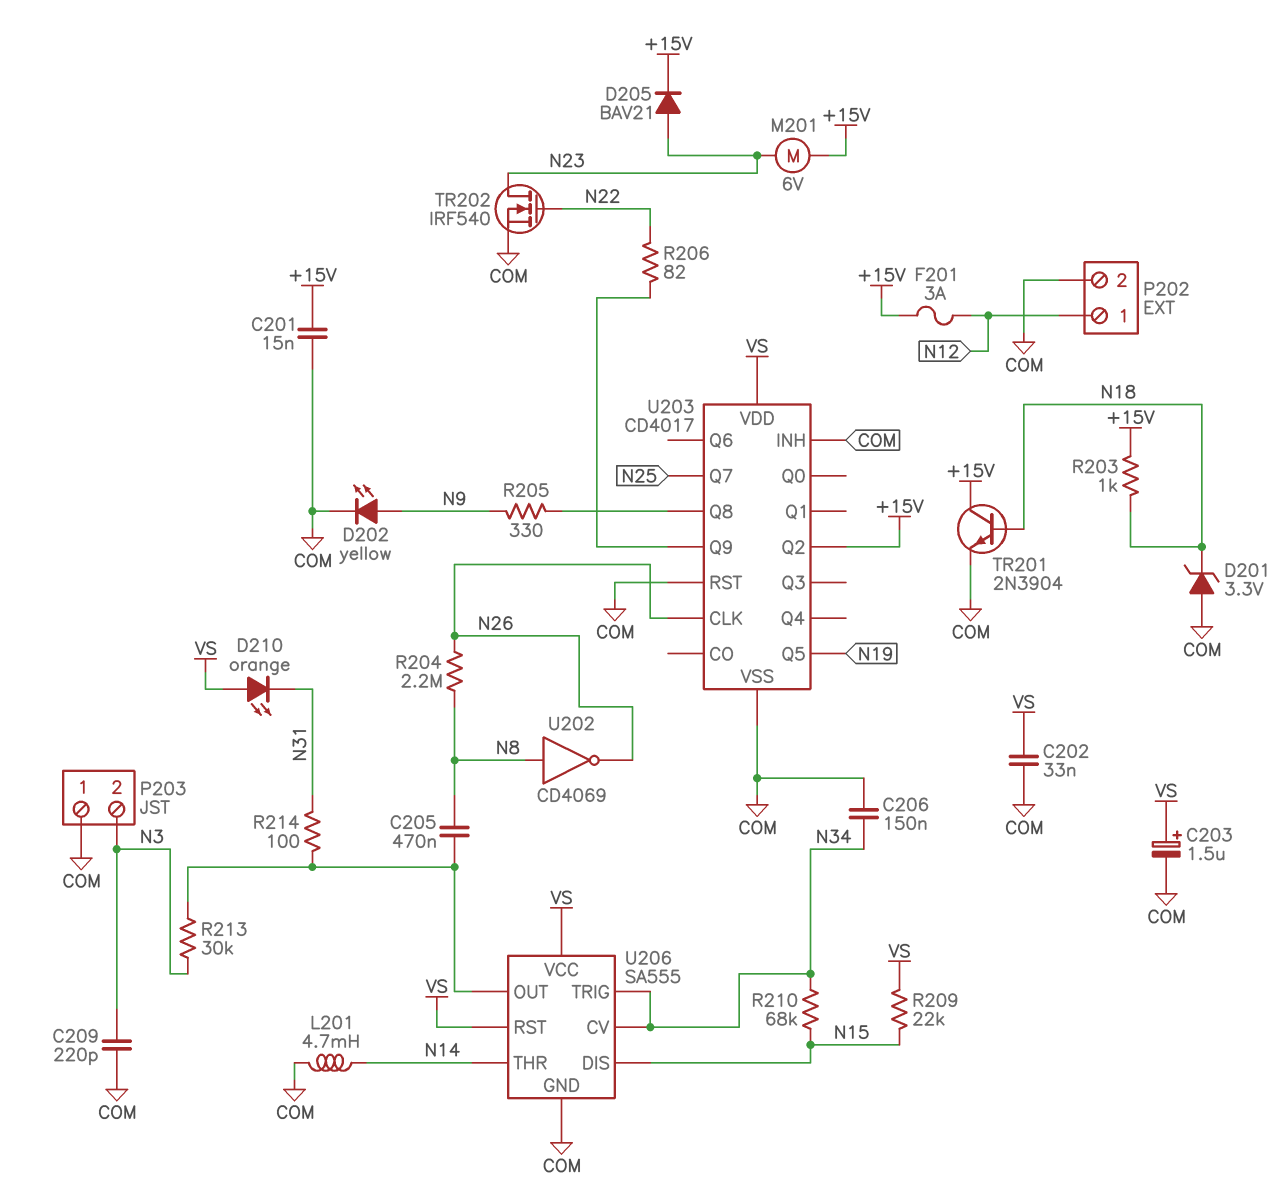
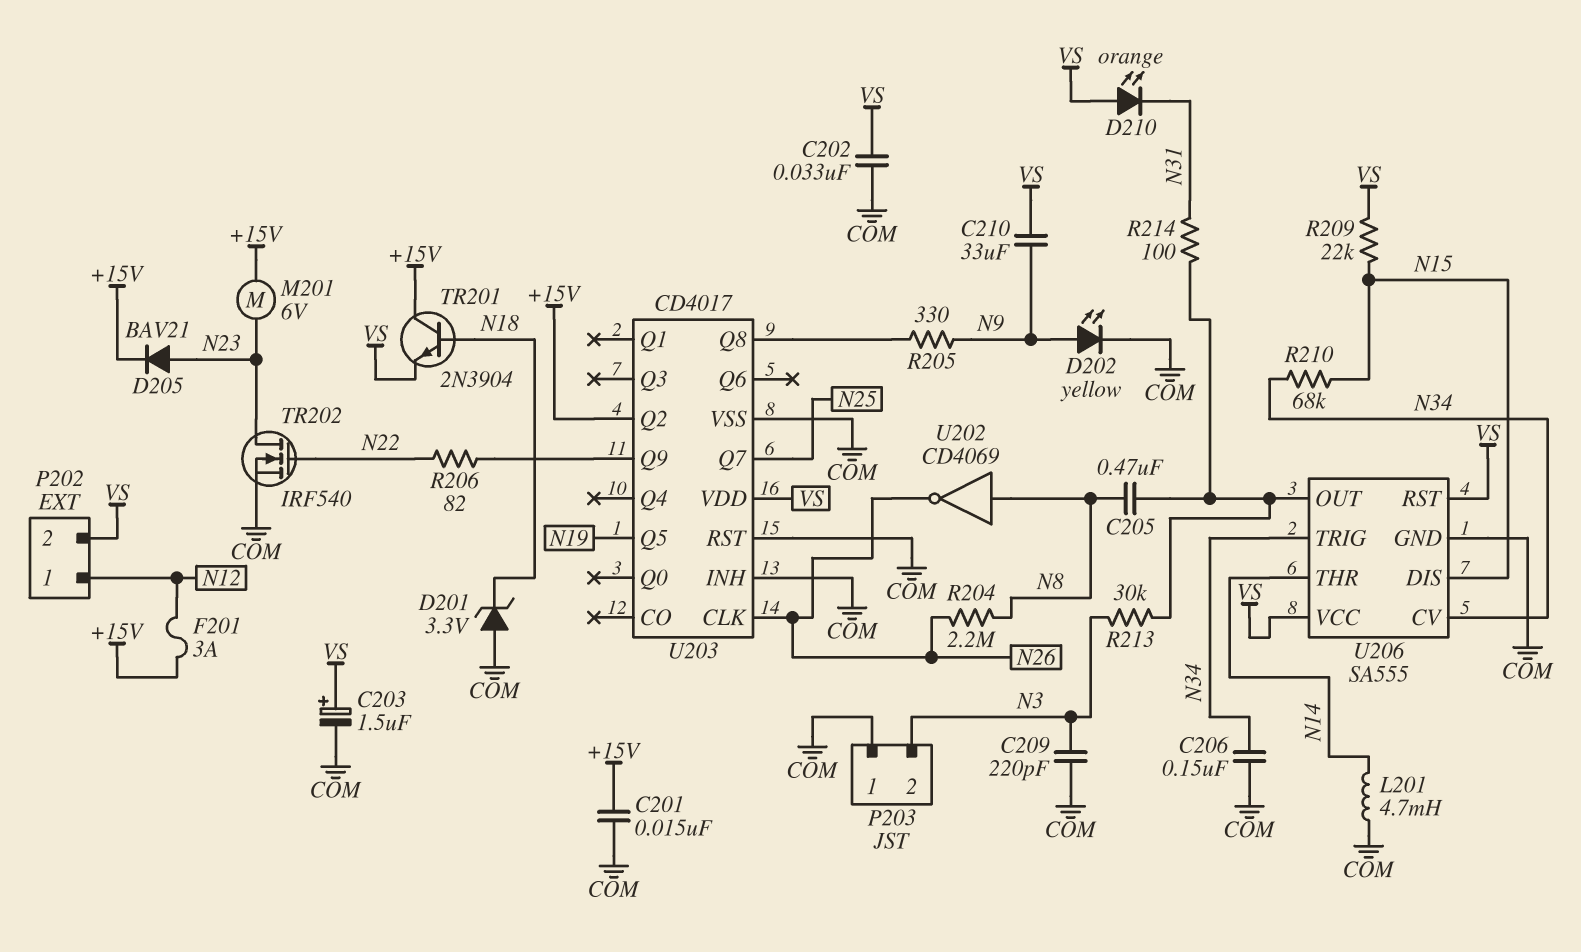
C210: none -> 33uF (N9, VS)
P202 pin 2: COM -> VS
R203: 1k (+15V, N18) -> none
TR201: NPN 2N3904 (B N18, C +15V, E COM) -> NPN 2N3904 (B N18, C +15V, E VS)

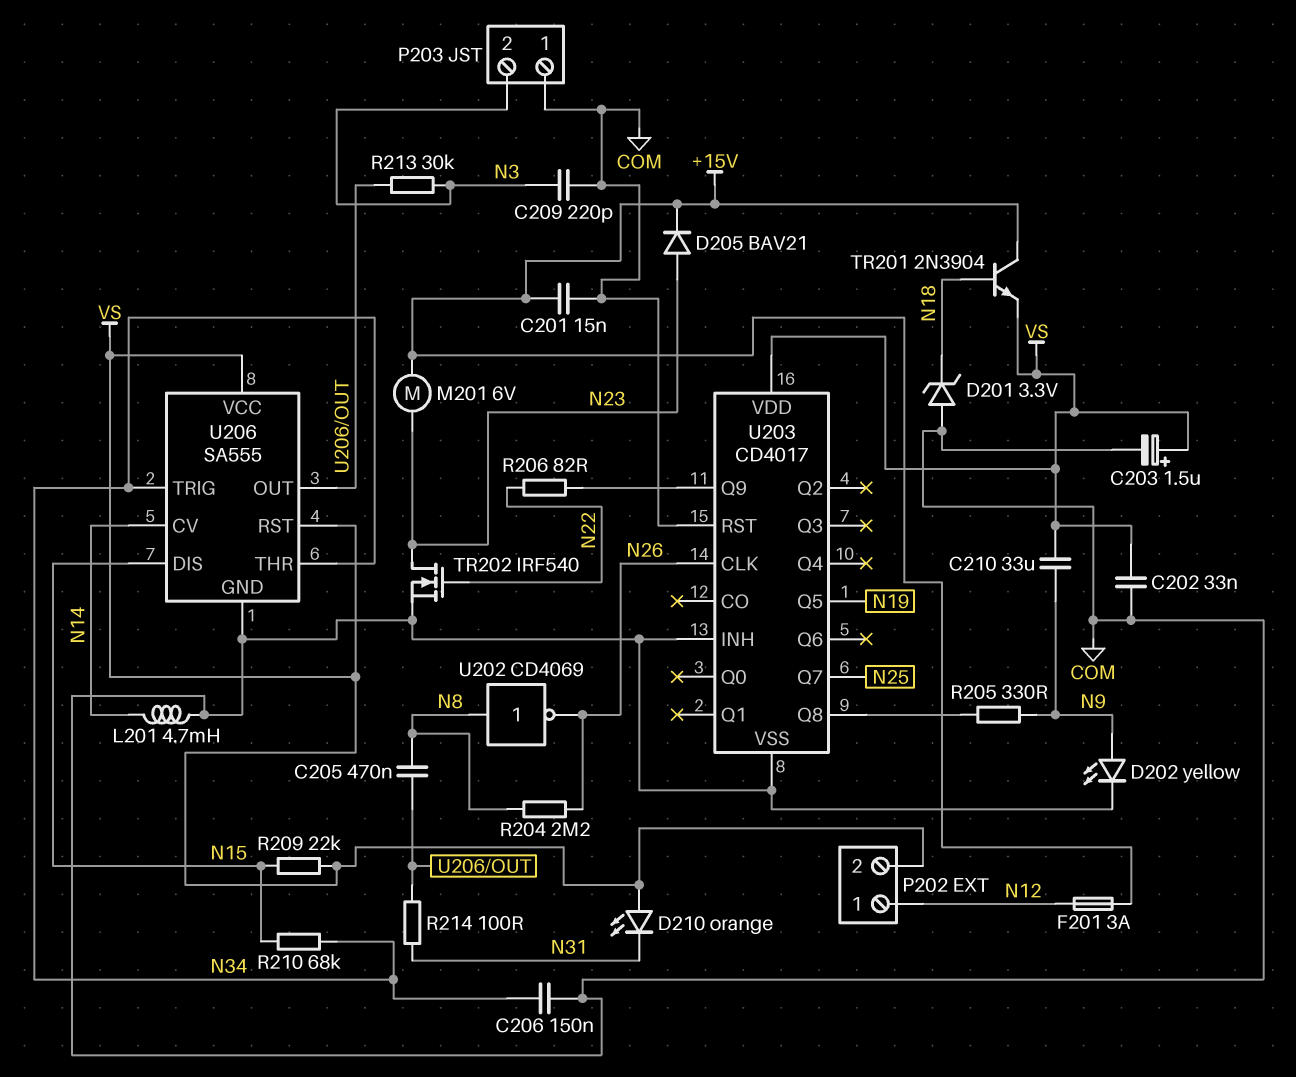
U203 pin Q2: +15V -> none
U206 pin CV: N34 -> N14
U206 pin THR: N14 -> N34

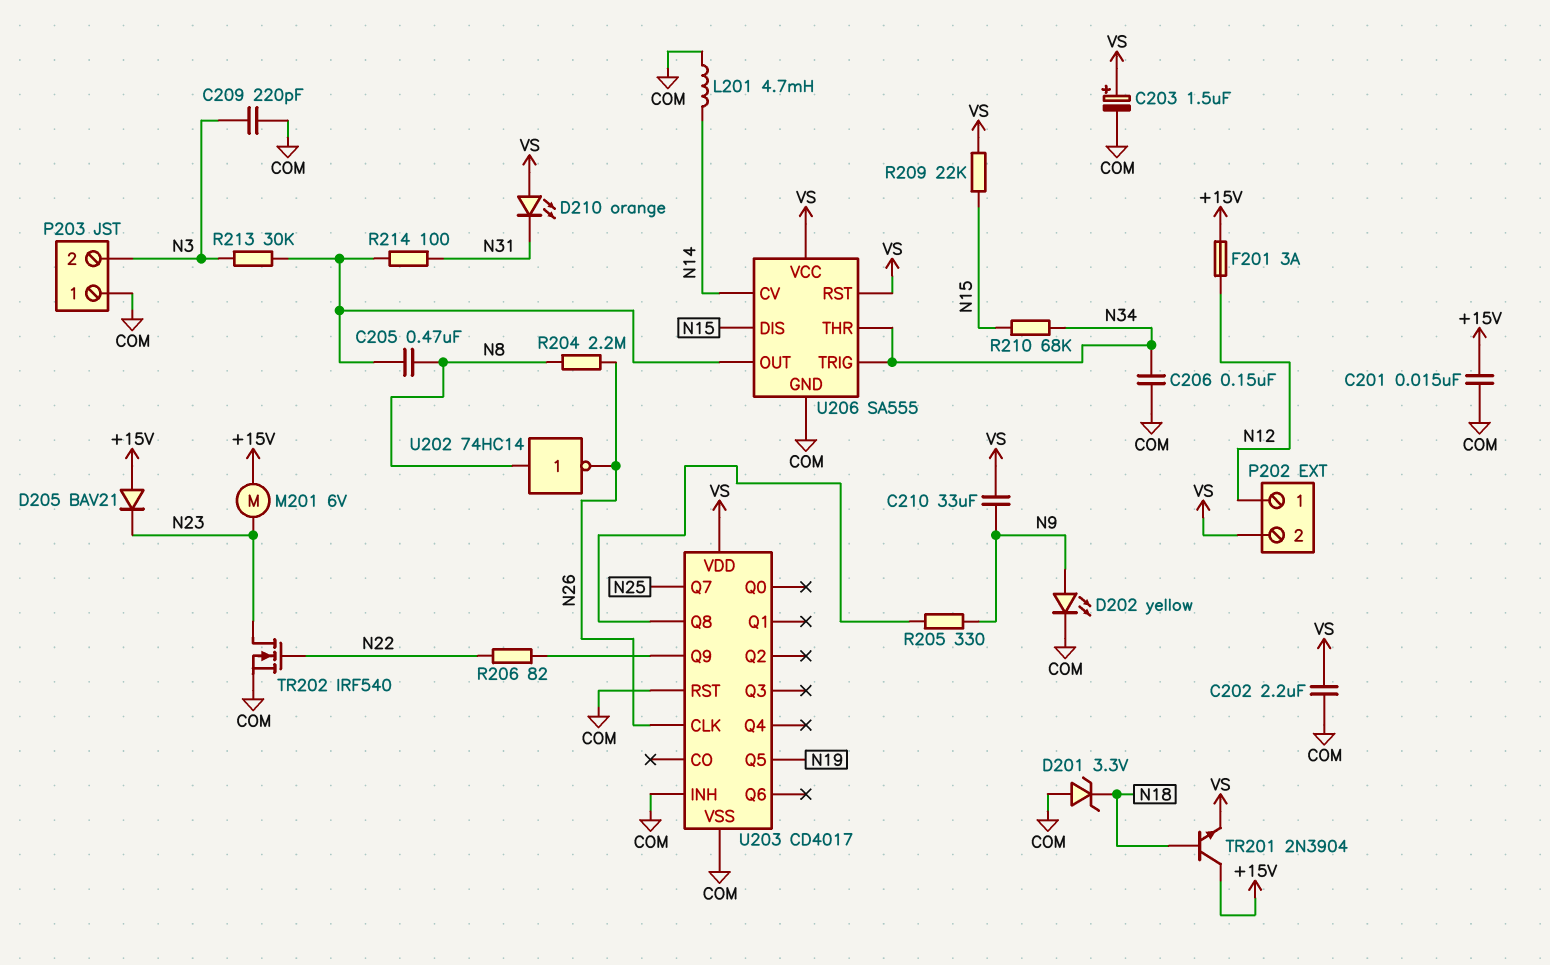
C202: 33nF (COM, VS) -> 2.2uF (COM, VS)
D205: diode BAV21 (A N23, K +15V) -> diode BAV21 (A +15V, K N23)
U202: NOT CD4069 (in N8, out N26) -> NOT 74HC14 (in N8, out N26)

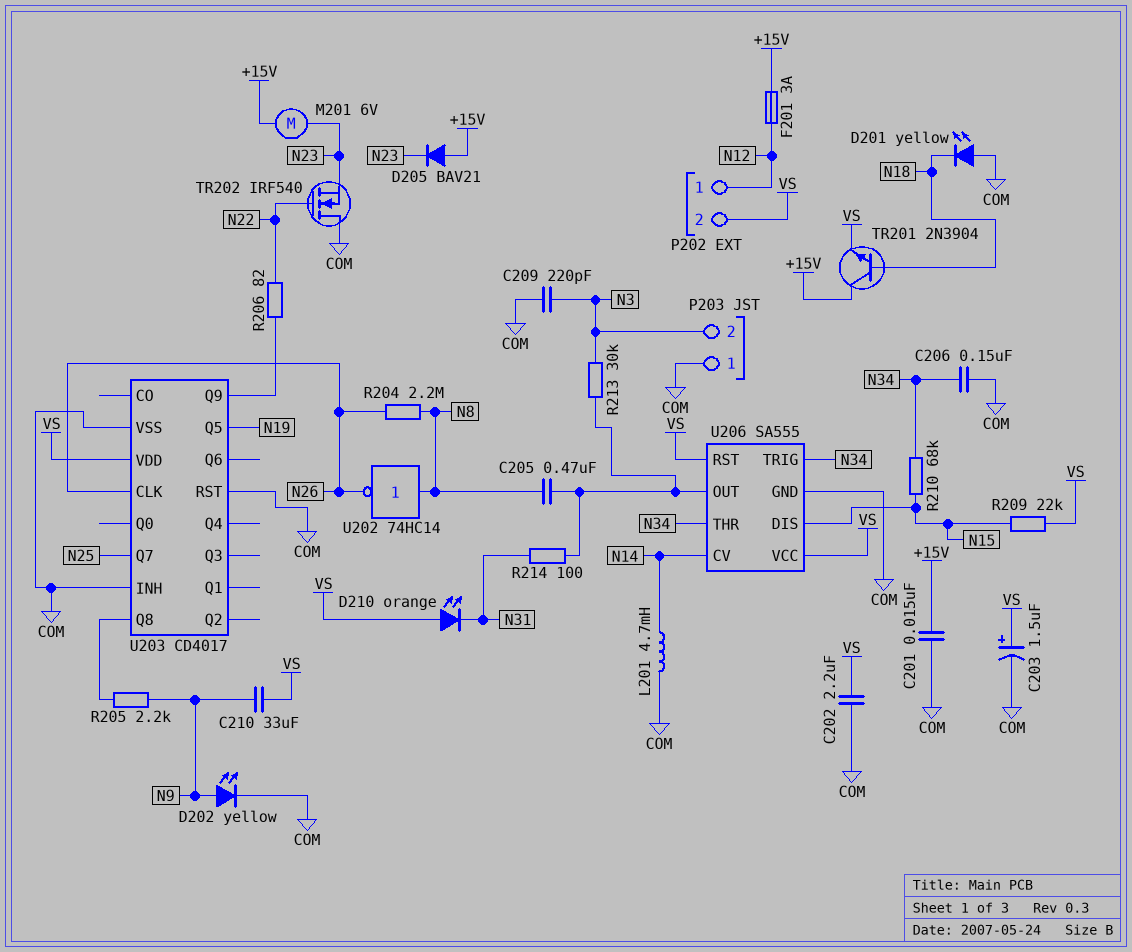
D201: zener 3.3V (A COM, K N18) -> LED yellow (A COM, K N18)
R205: 330 (N9, U203/Q8) -> 2.2k (N9, U203/Q8)
TR202: NMOS IRF540 (G N22, D N23, S COM) -> NMOS IRF540 (G N22, D COM, S N23)

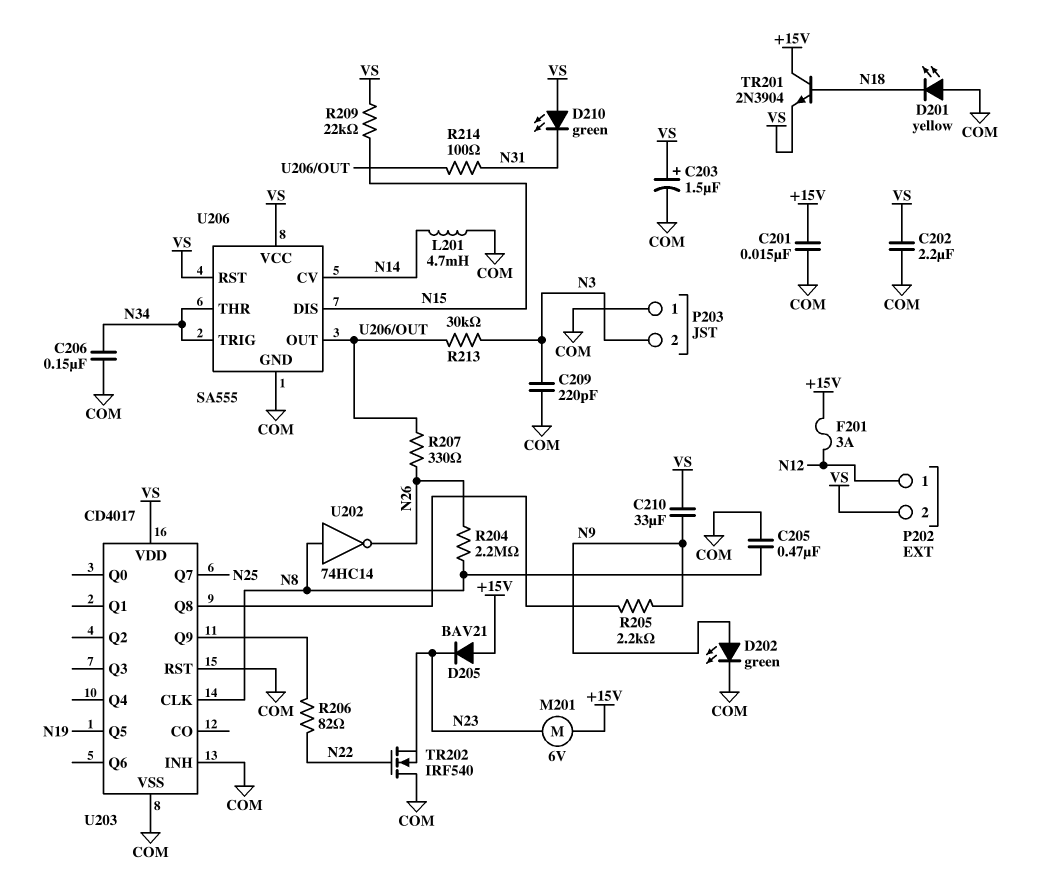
C205: 470nF (N8, U206/OUT) -> 470nF (COM, N8)
D202: LED yellow (A N9, K COM) -> LED green (A N9, K COM)
D210: LED orange (A VS, K N31) -> LED green (A VS, K N31)
R207: none -> 330 (N26, U206/OUT)
R210: 68k (N15, N34) -> none
U203 pin CLK: N26 -> N8

